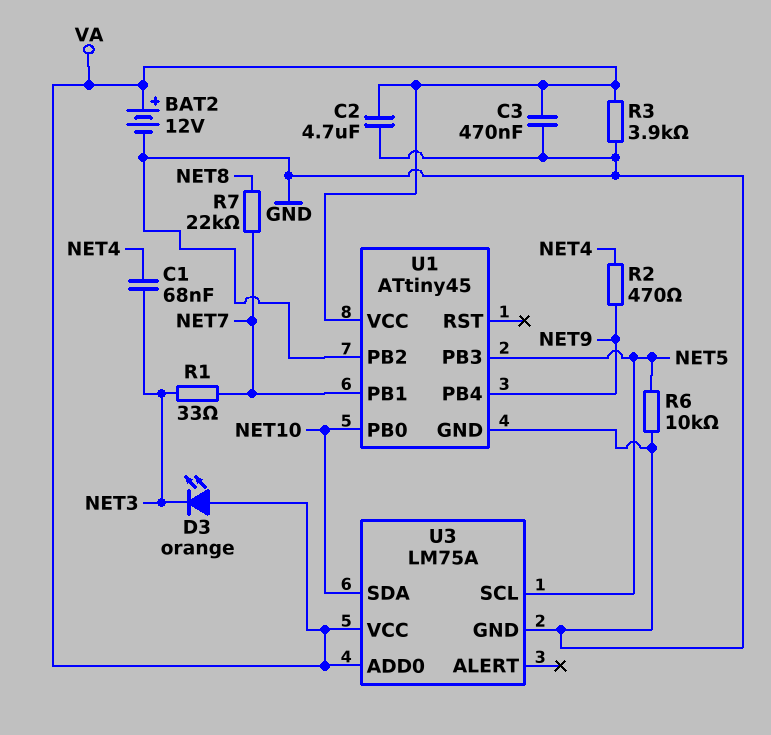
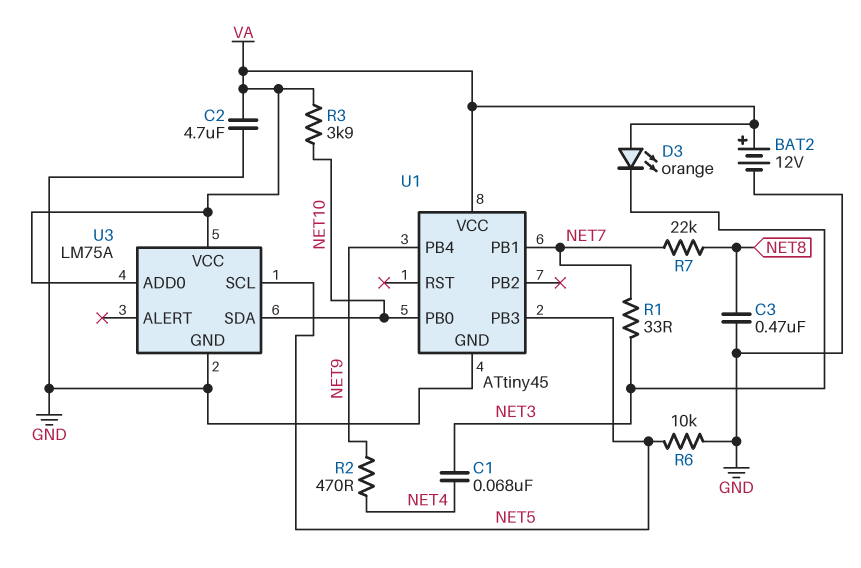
C3: 470nF (GND, VA) -> 470nF (GND, NET8)
R3: 3.9k (GND, VA) -> 3.9k (NET10, VA)
U1 pin PB2: GND -> none

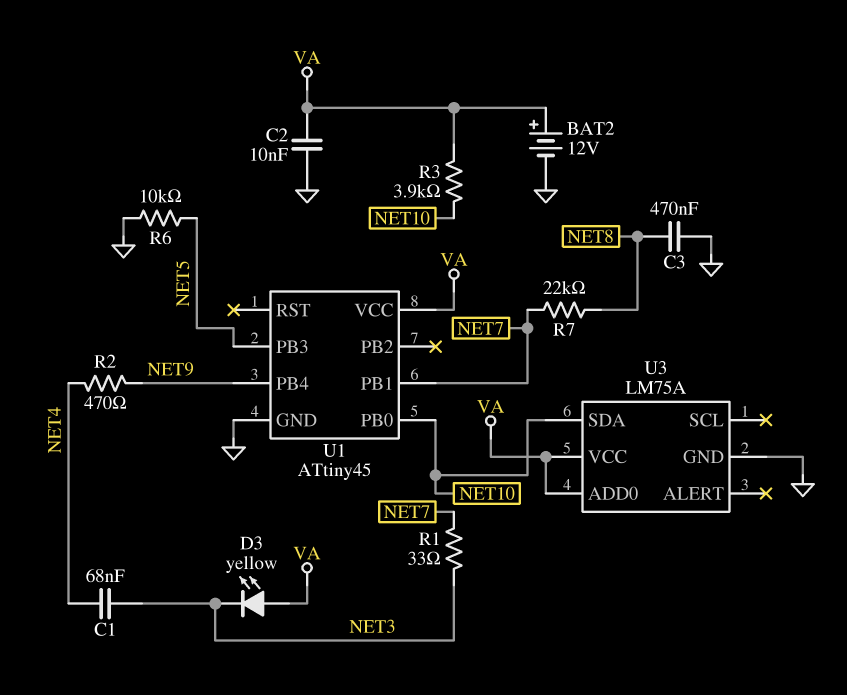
C2: 4.7uF (GND, VA) -> 10nF (GND, VA)
D3: LED orange (A VA, K NET3) -> LED yellow (A VA, K NET3)
U3 pin SCL: NET5 -> none

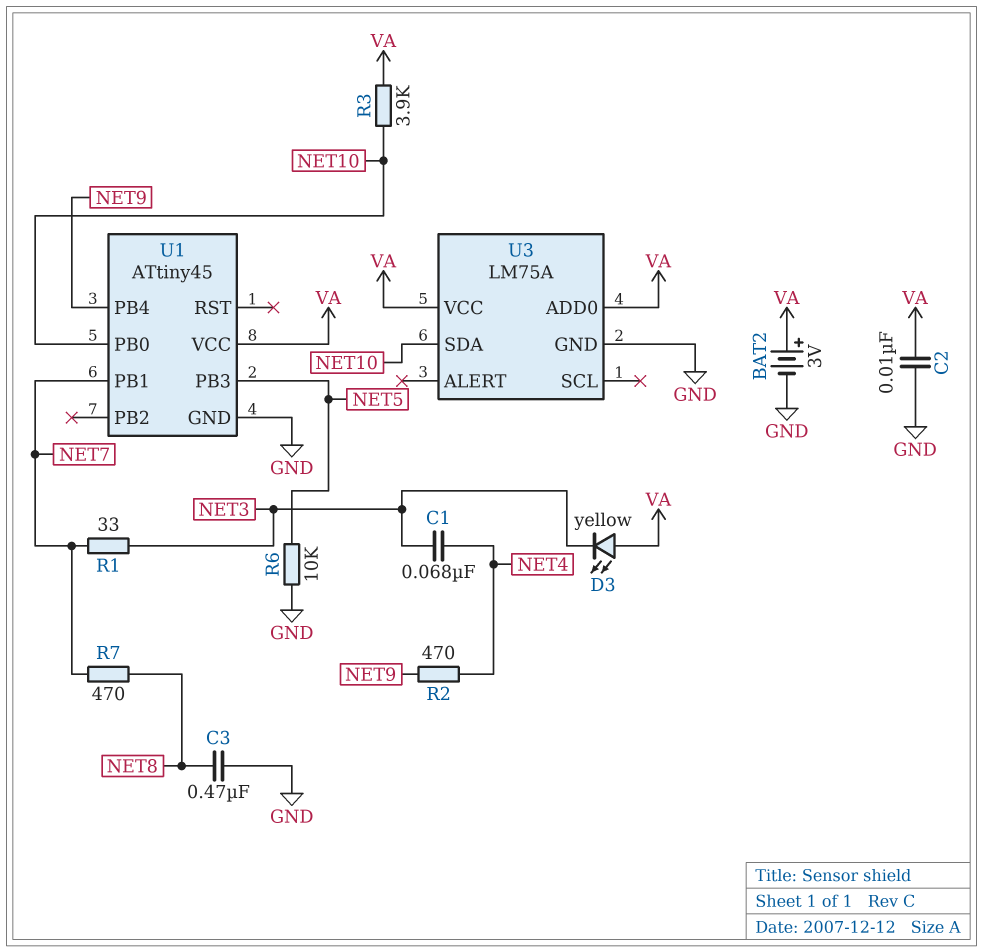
BAT2: 12V (plus VA, minus GND) -> 3V (plus VA, minus GND)
R7: 22k (NET7, NET8) -> 470 (NET7, NET8)

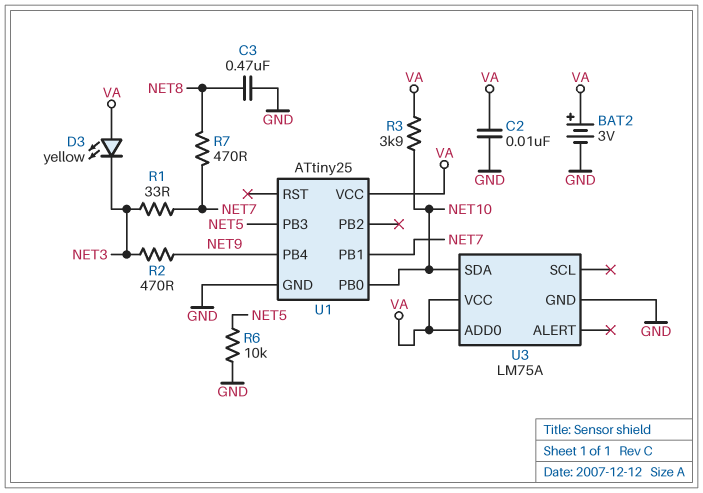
C1: 68nF (NET3, NET4) -> none
R2: 470 (NET4, NET9) -> 470 (NET3, NET9)
U1: ATtiny45 -> ATtiny25

